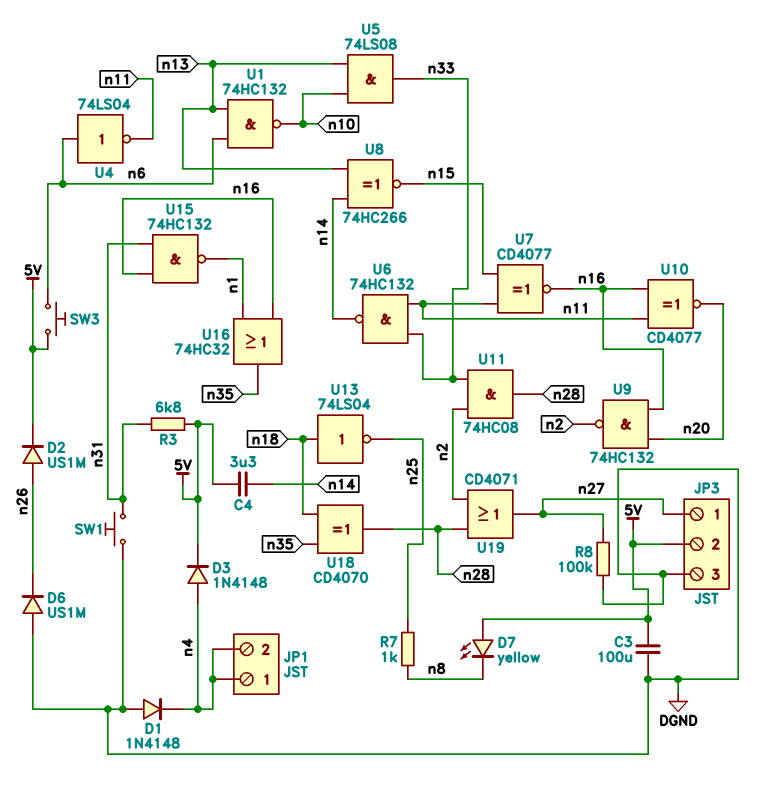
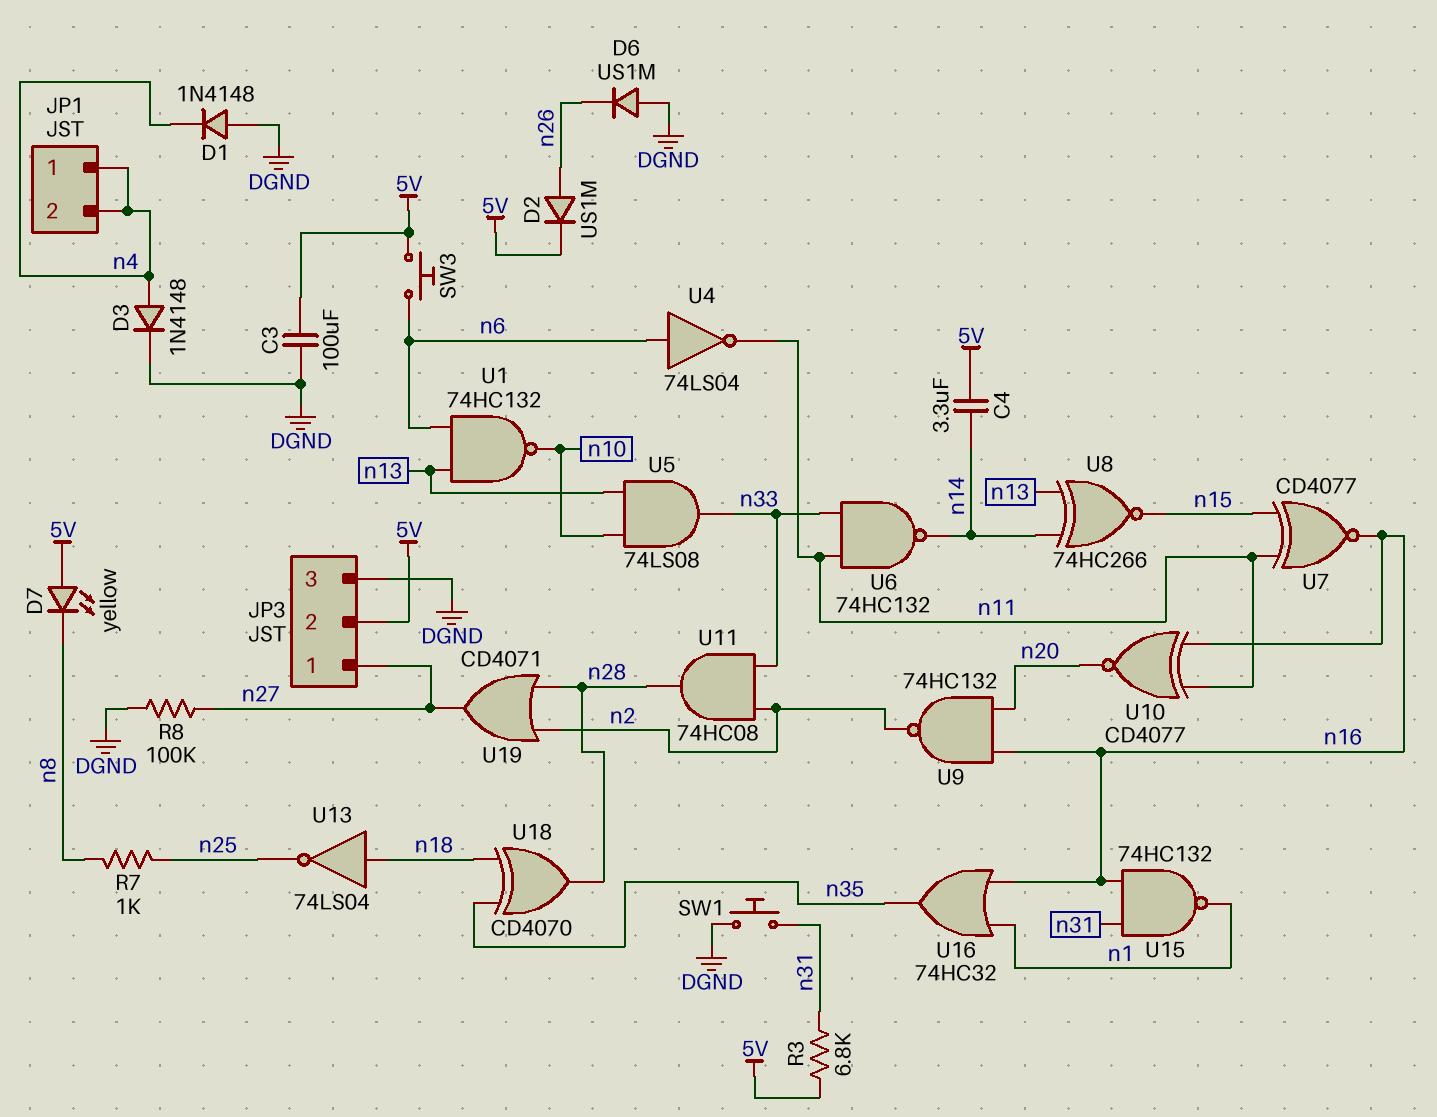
D3: diode 1N4148 (A n4, K 5V) -> diode 1N4148 (A n4, K DGND)

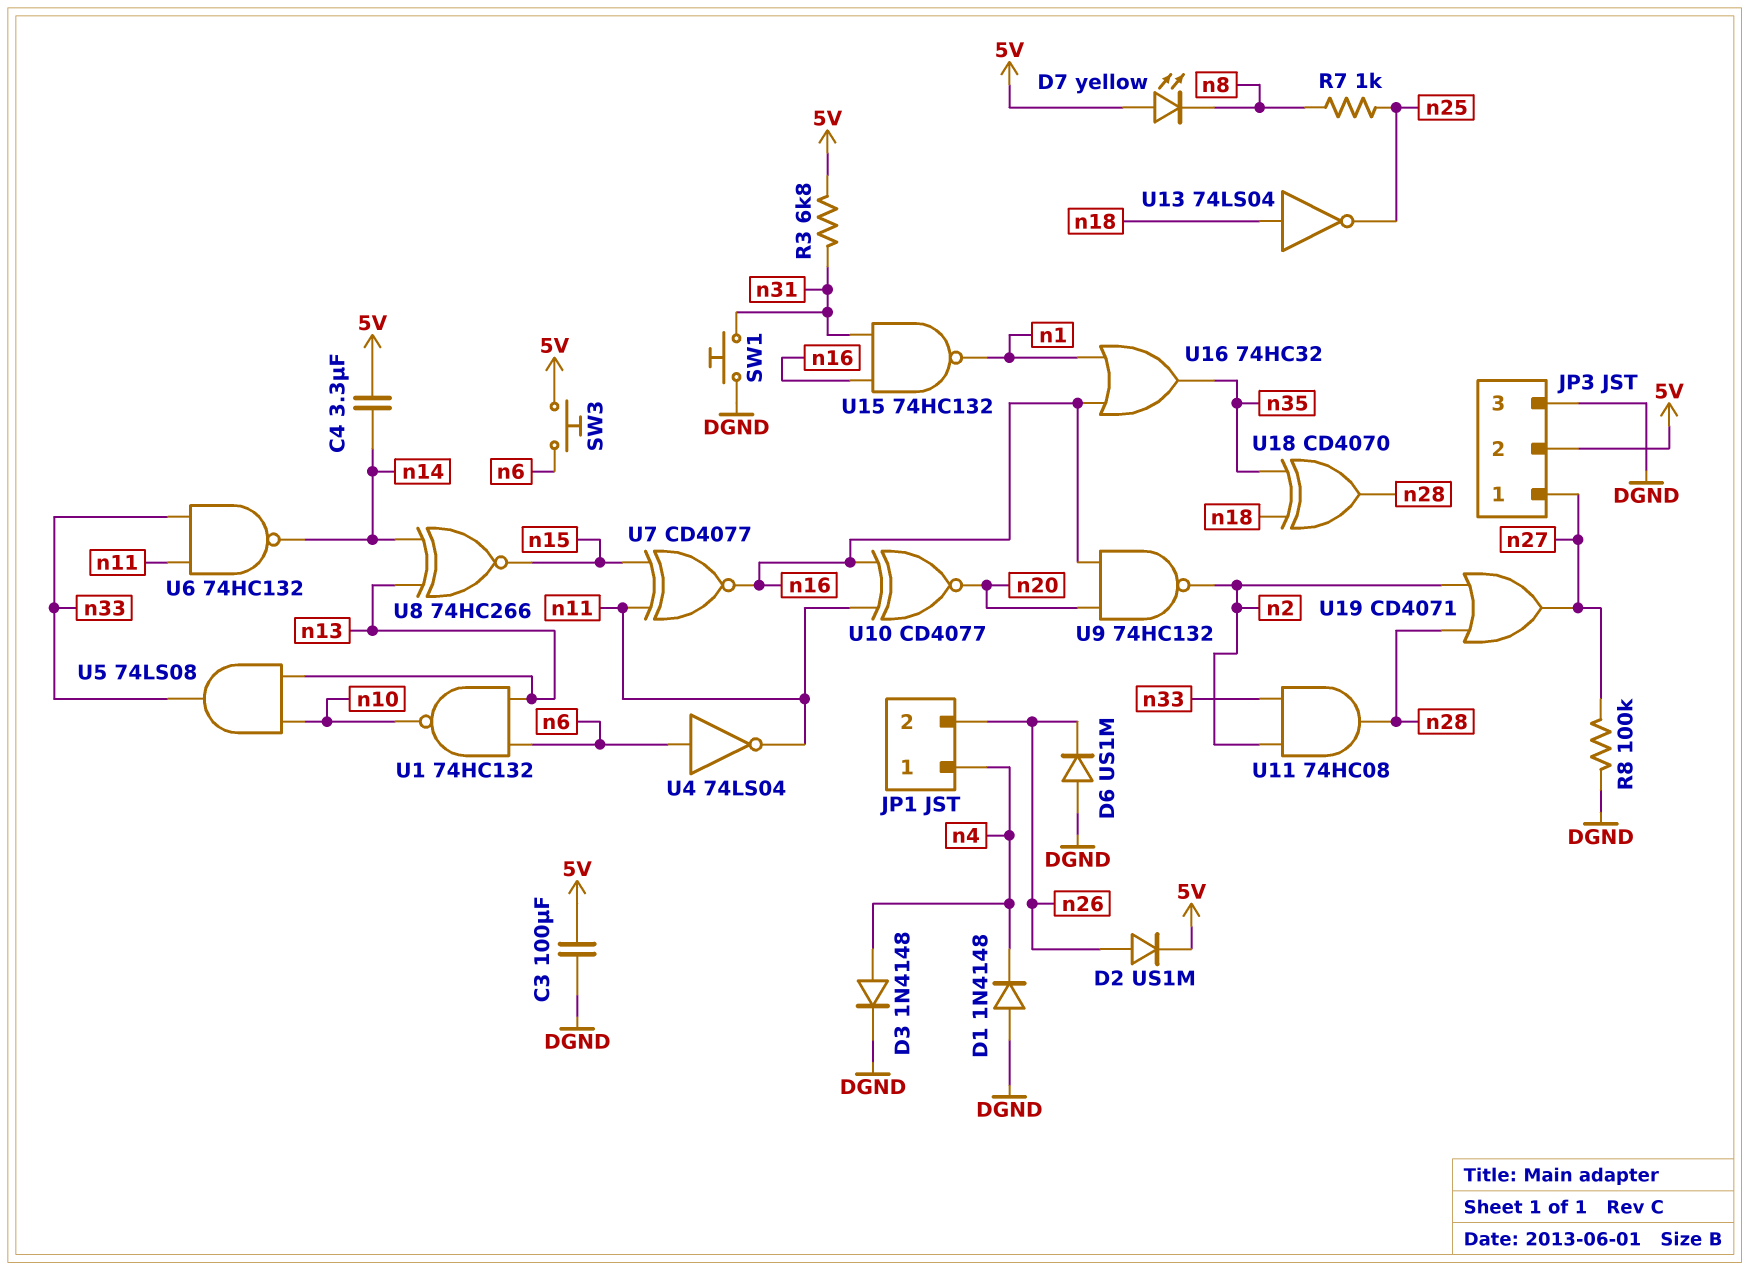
JP1 pin 2: n4 -> n26

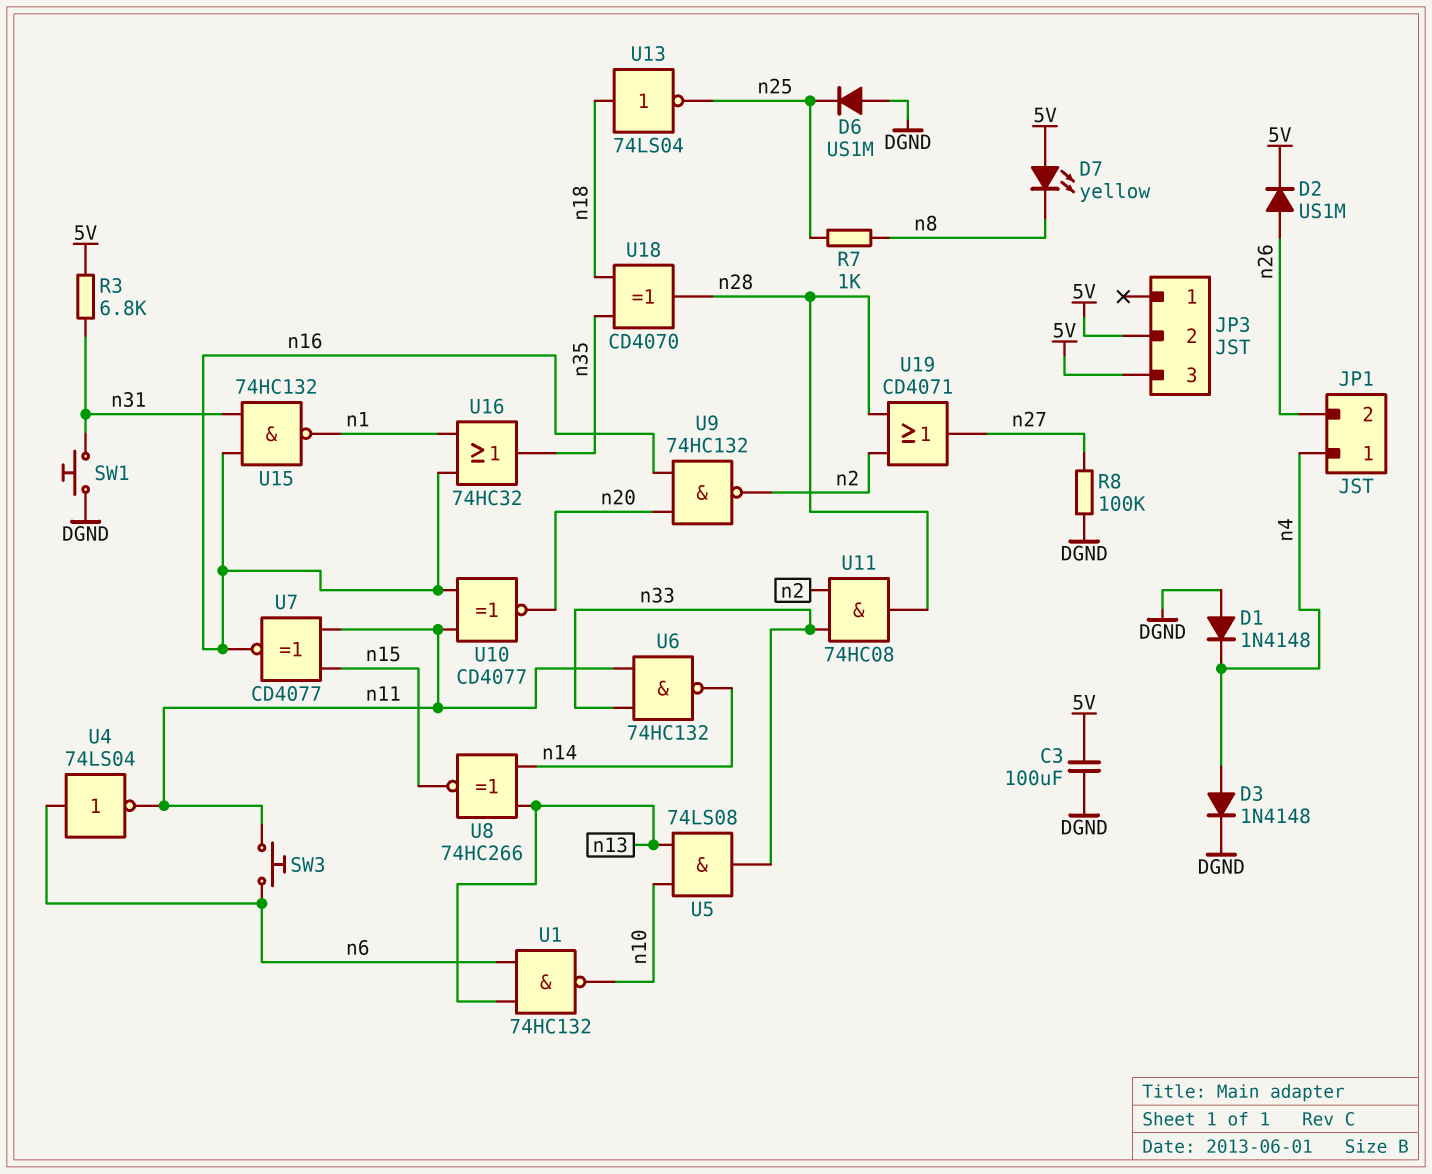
C4: 3.3uF (5V, n14) -> none
D6: diode US1M (A DGND, K n26) -> diode US1M (A DGND, K n25)
JP3 pin 1: n27 -> none
JP3 pin 3: DGND -> 5V
SW3: button (5V, n6) -> button (n6, n11)

